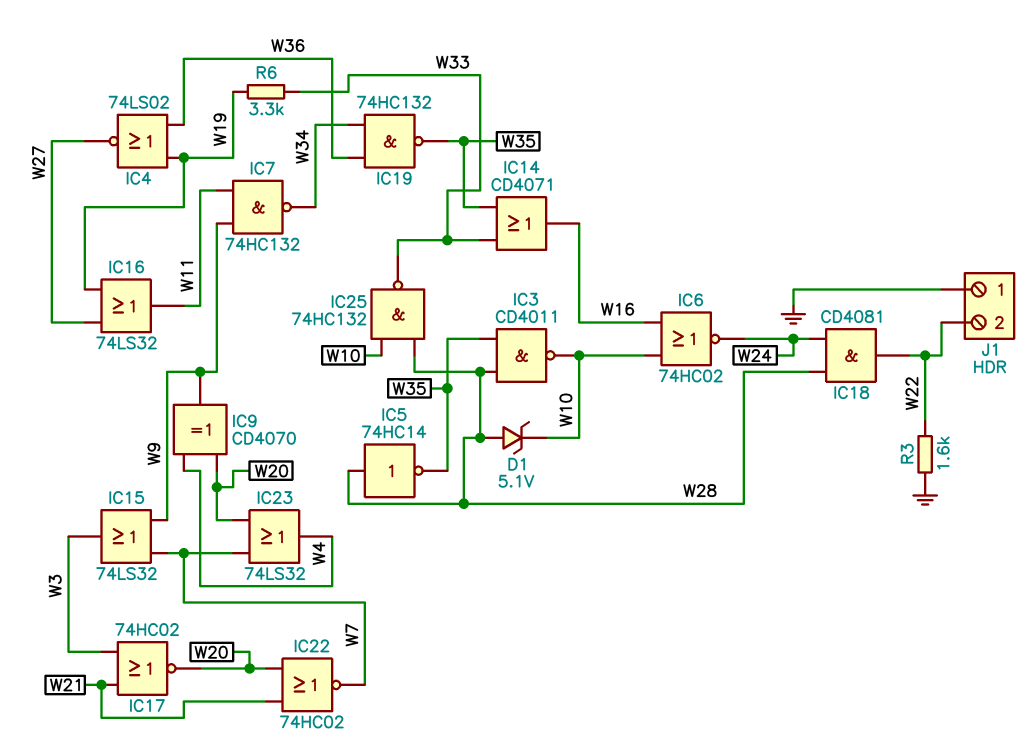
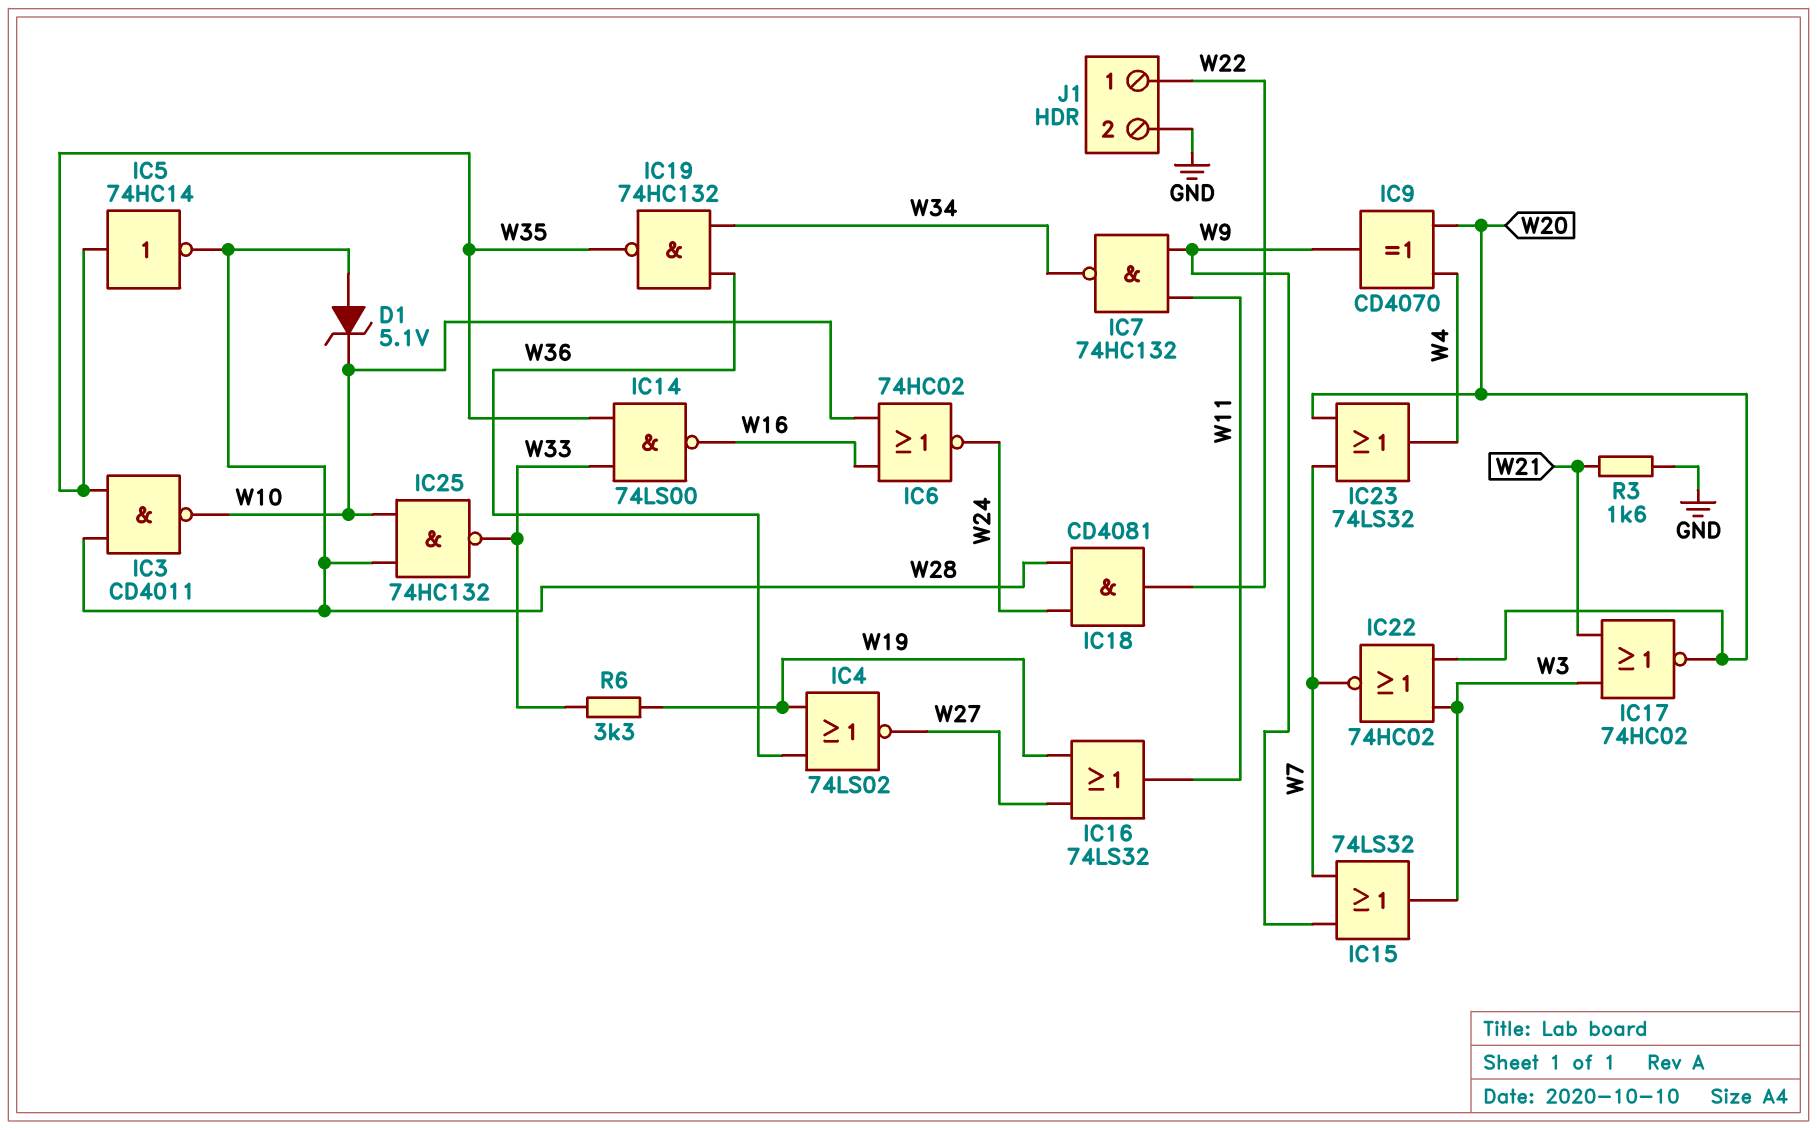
IC5: NOT 74HC14 (in W28, out W35) -> NOT 74HC14 (in W35, out W28)
IC14: OR CD4071 (in W33, in W35, out W16) -> NAND 74LS00 (in W33, in W35, out W16)
IC22: NOR 74HC02 (in W20, in W21, out W7) -> NOR 74HC02 (in W3, in W20, out W7)
J1 pin 1: GND -> W22
J1 pin 2: W22 -> GND
R3: 1.6k (GND, W22) -> 1.6k (GND, W21)

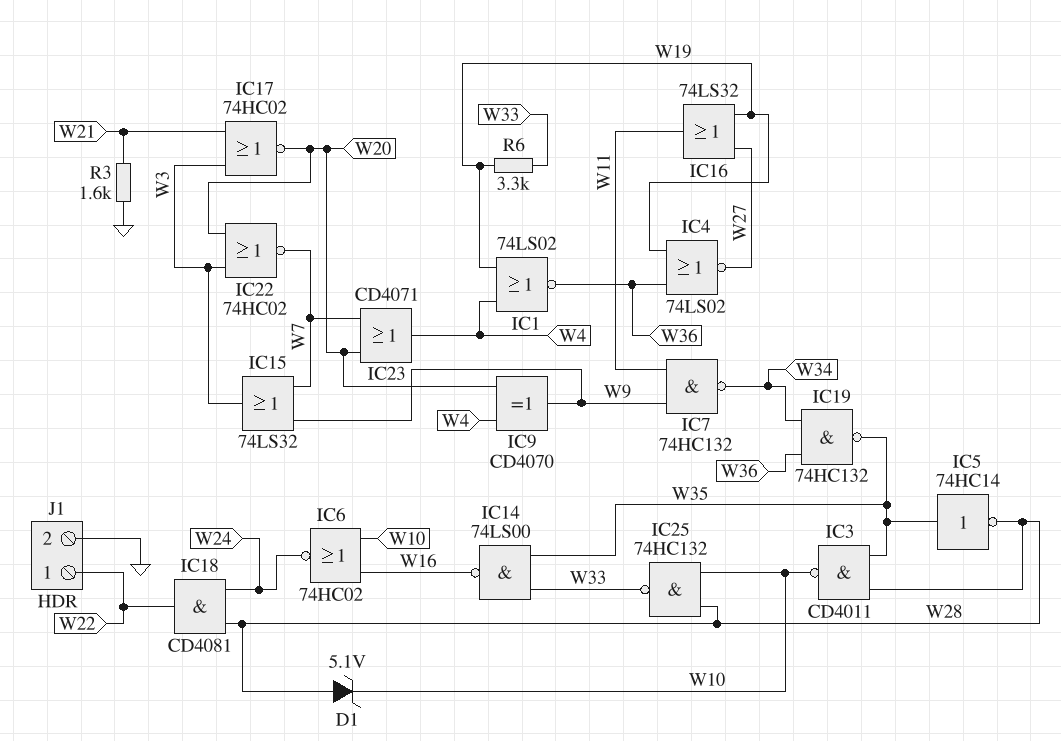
IC1: none -> NOR 74LS02 (in W4, in W19, out W36)
IC23: OR 74LS32 (in W7, in W20, out W4) -> OR CD4071 (in W7, in W20, out W4)

